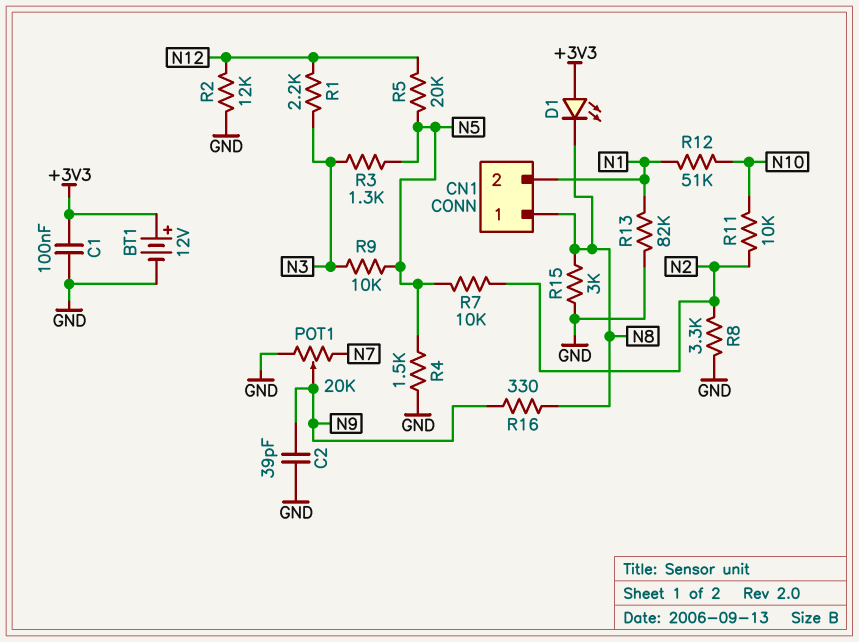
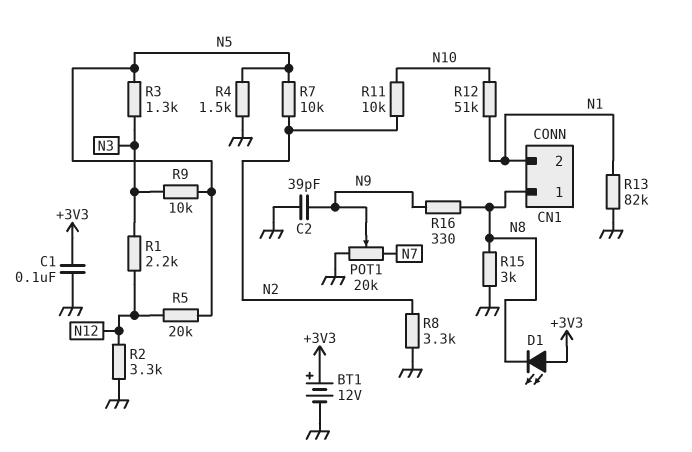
R2: 12k (GND, N12) -> 3.3k (GND, N12)

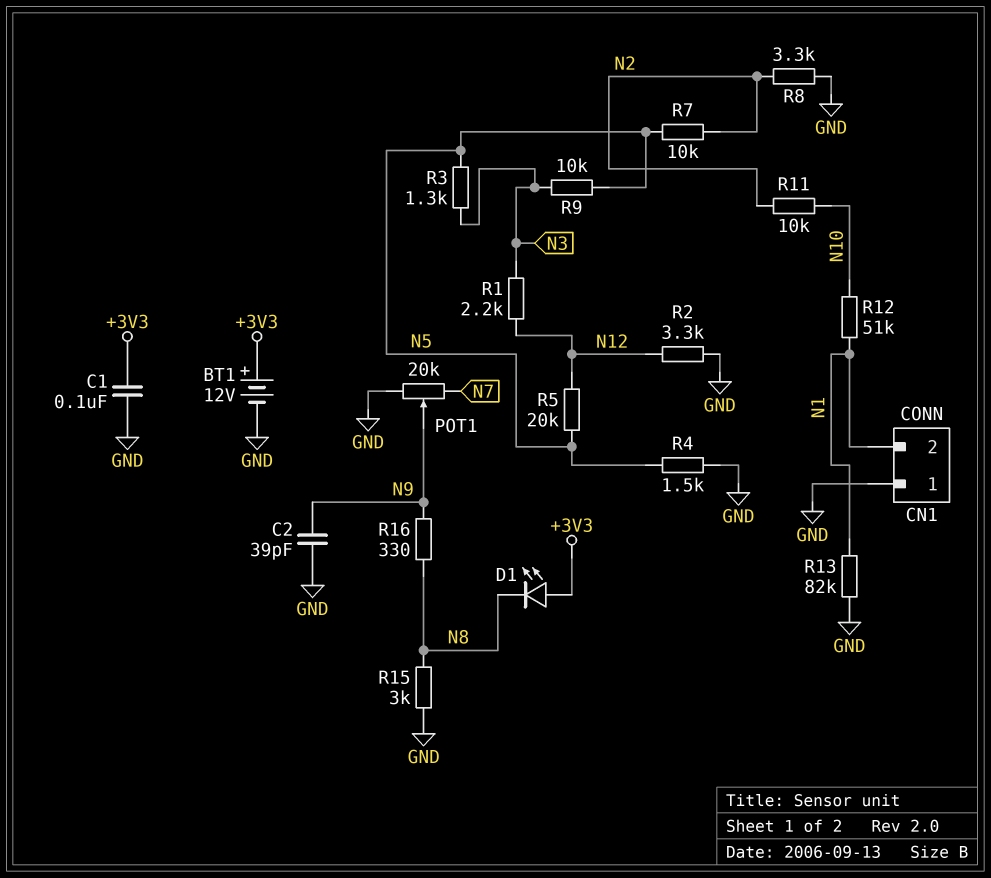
CN1 pin 1: N8 -> GND

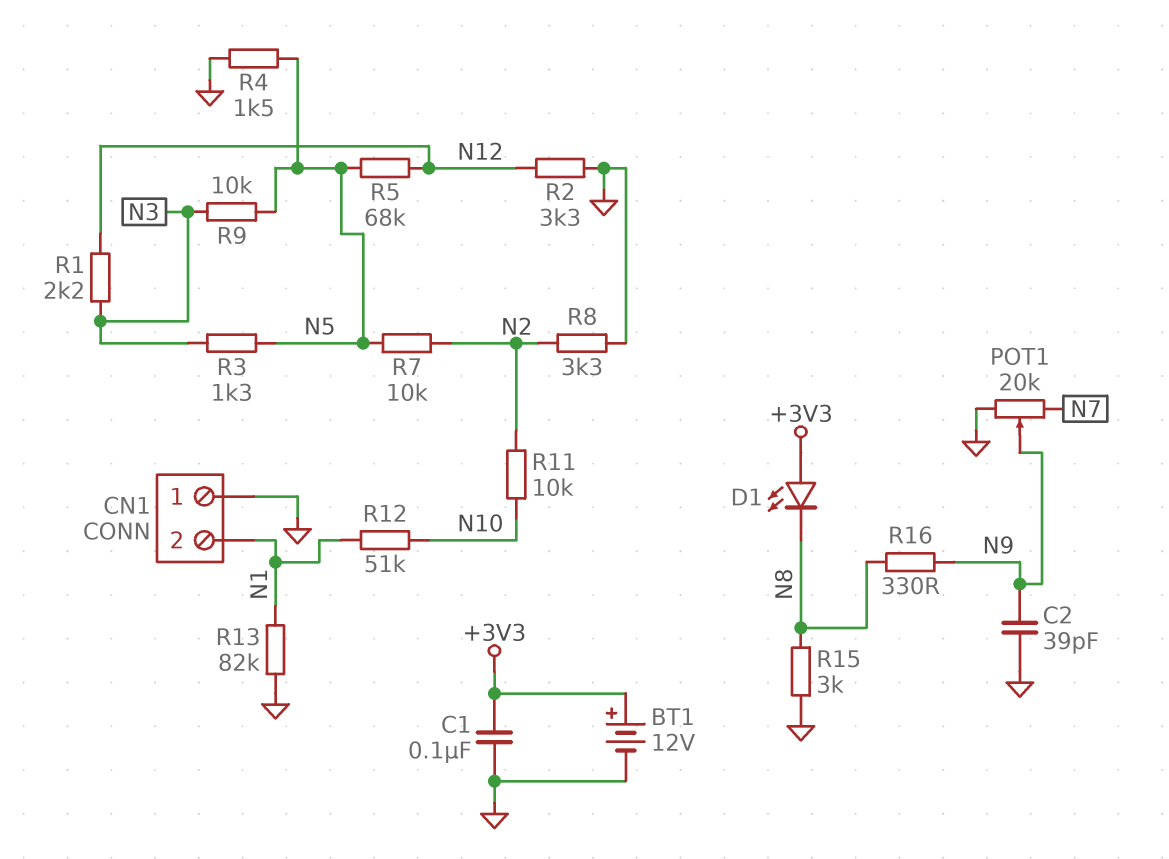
R5: 20k (N5, N12) -> 68k (N5, N12)

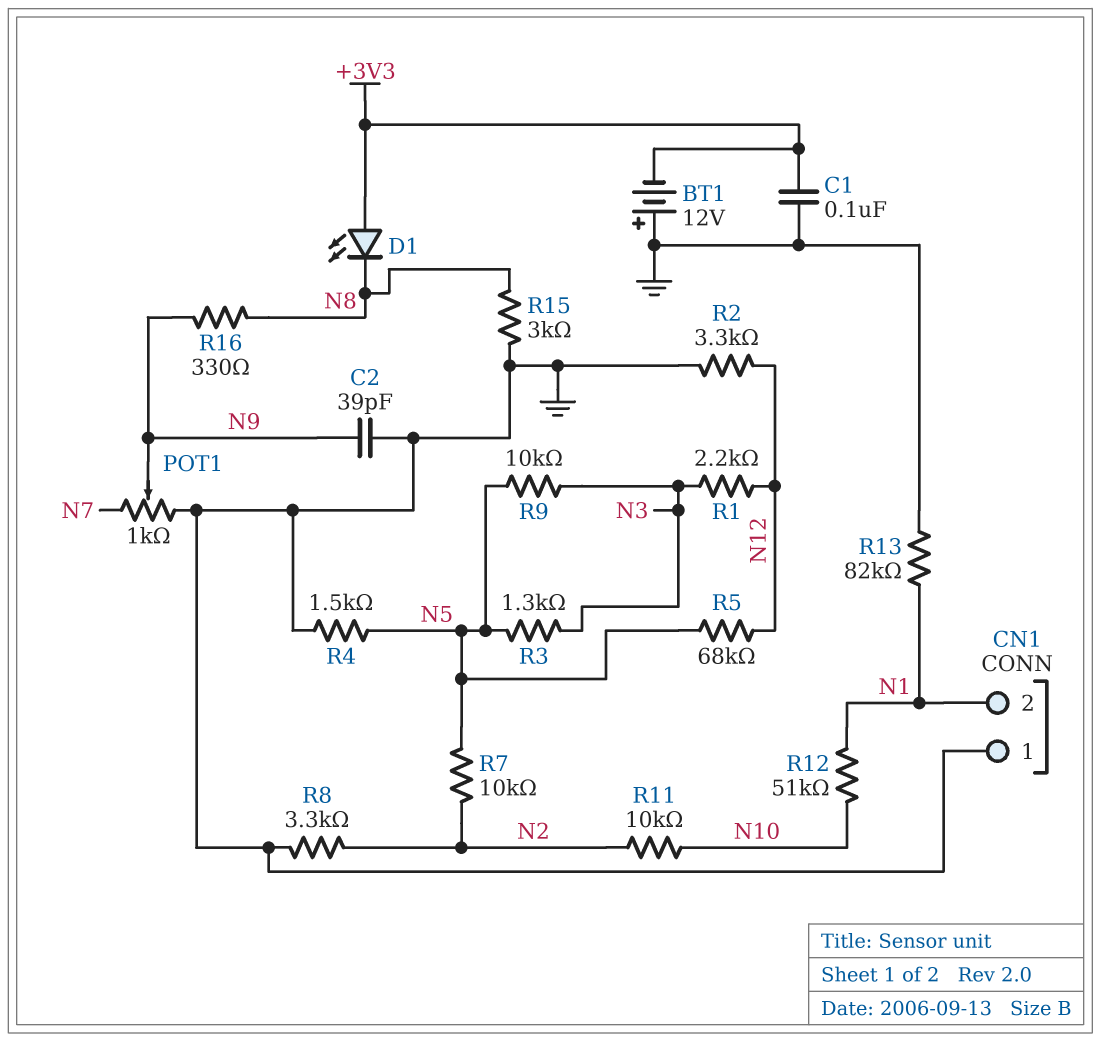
BT1: 12V (plus +3V3, minus GND) -> 12V (plus GND, minus +3V3)
POT1: 20k (GND, N7, wiper N9) -> 1k (GND, N7, wiper N9)

